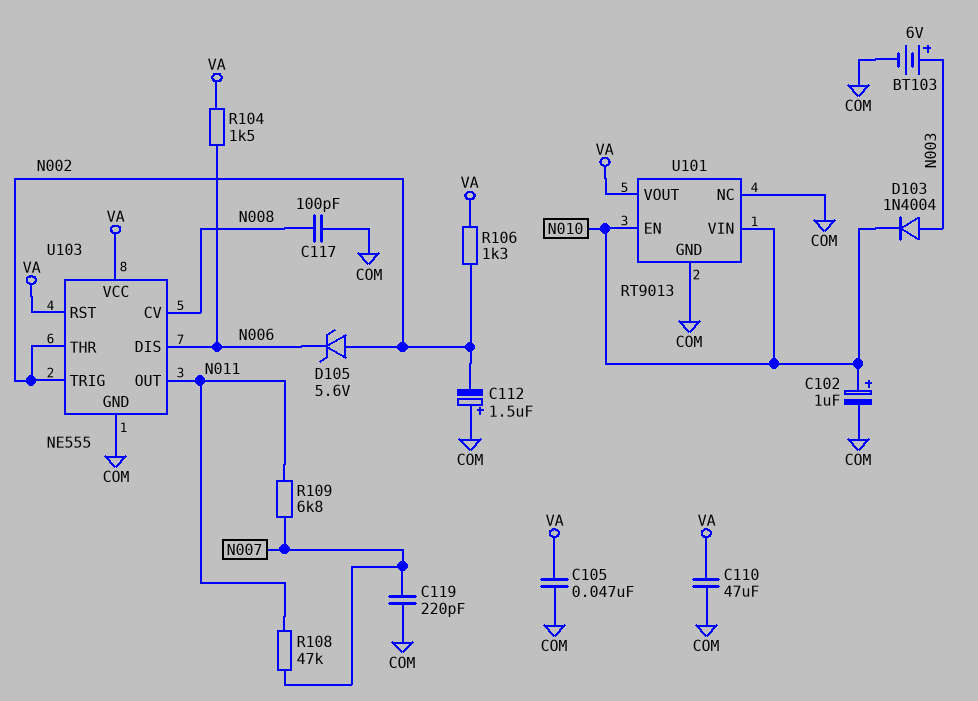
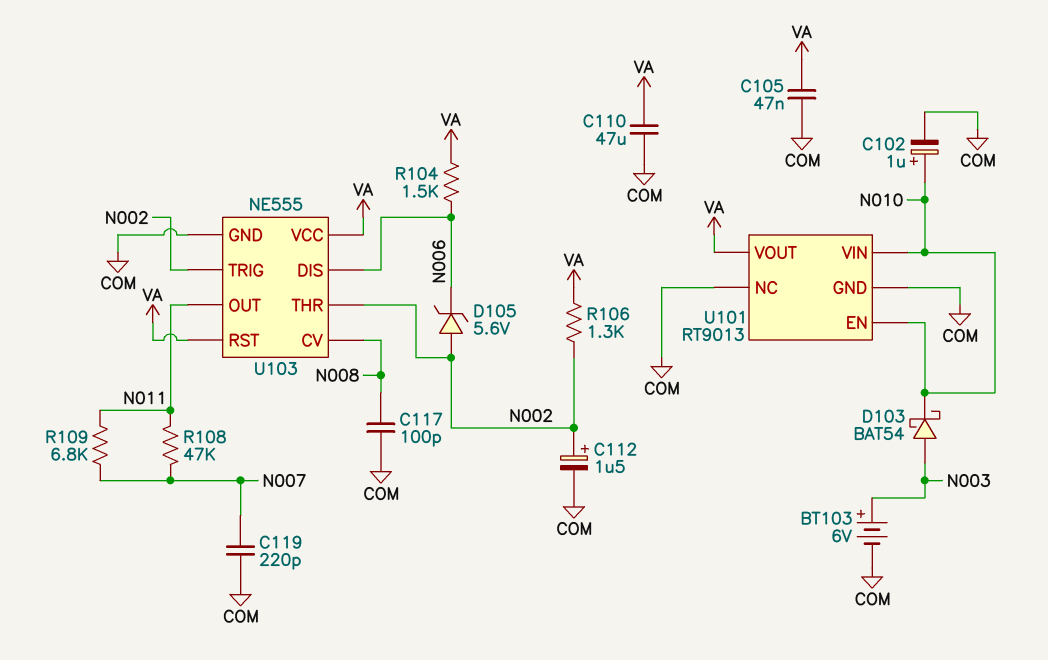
C112: 1.5uF (plus COM, minus N002) -> 1.5uF (plus N002, minus COM)
D103: diode 1N4004 (A N003, K N010) -> schottky BAT54 (A N003, K N010)

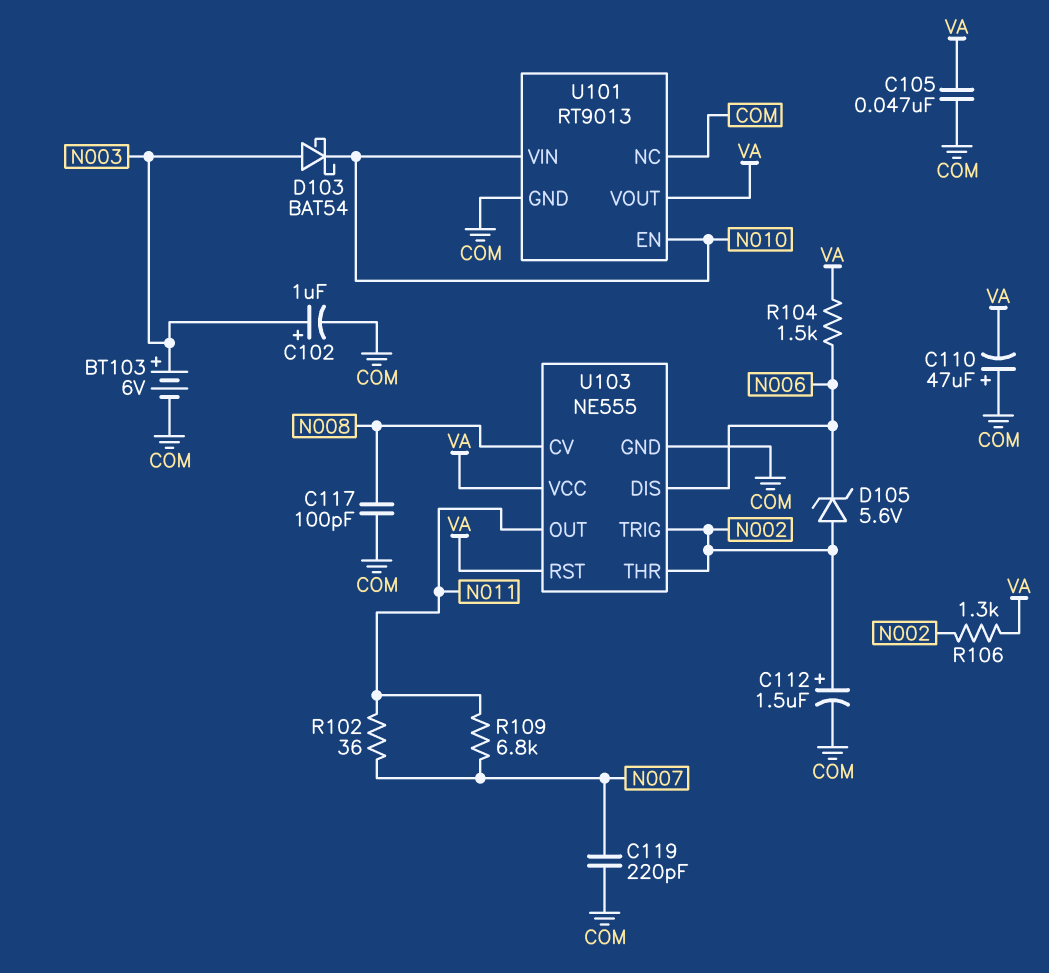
C102: 1uF (plus N010, minus COM) -> 1uF (plus N003, minus COM)
C110: 47uF (COM, VA) -> 47uF (plus COM, minus VA)
R102: none -> 36 (N007, N011)
R108: 47k (N007, N011) -> none

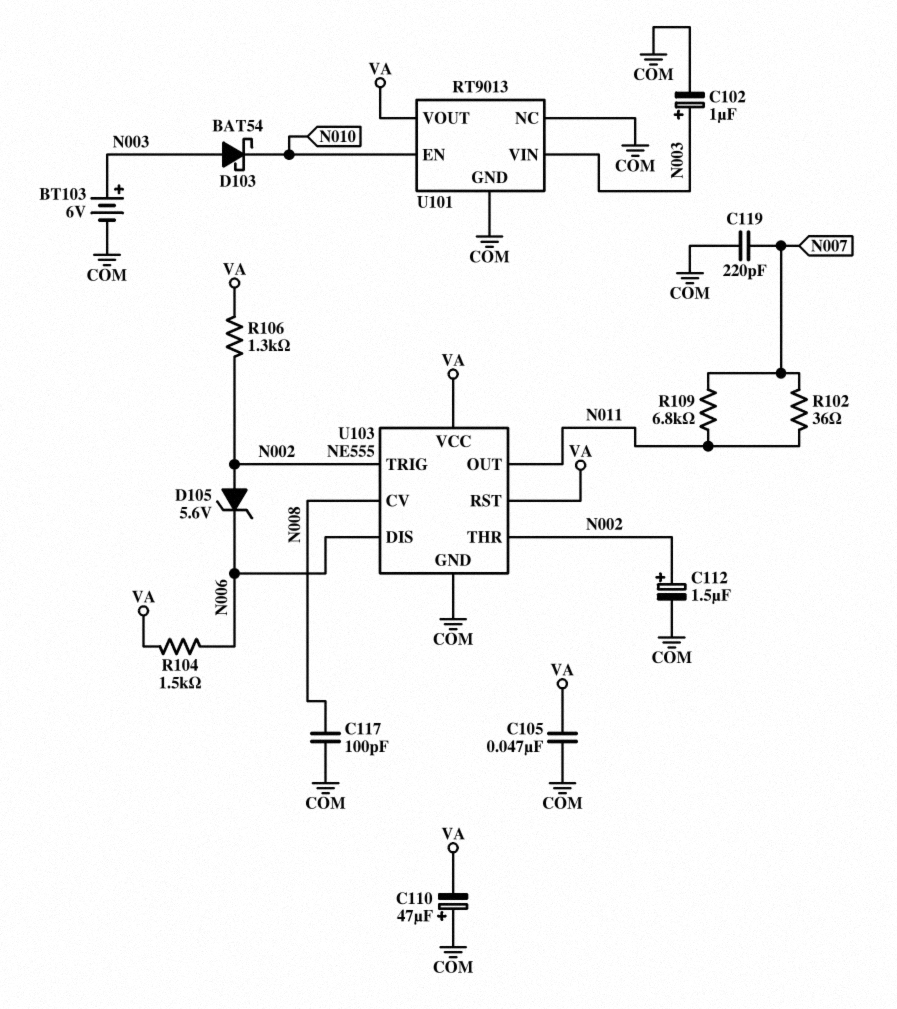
U101 pin VIN: N010 -> N003

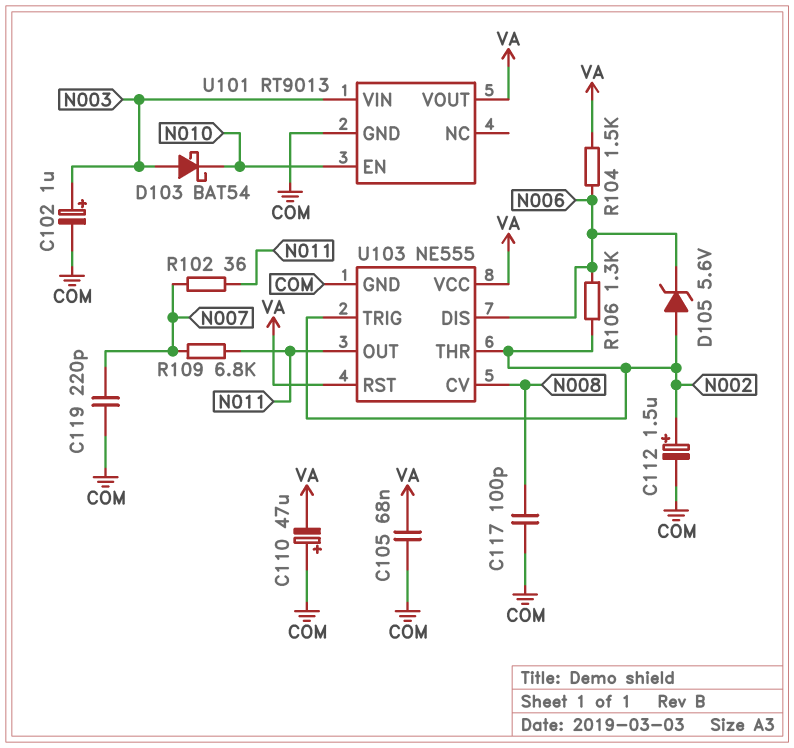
BT103: 6V (plus N003, minus COM) -> none
C105: 47nF (COM, VA) -> 68nF (COM, VA)
R106: 1.3k (N002, VA) -> 1.3k (N002, N006)
U101 pin NC: COM -> none

